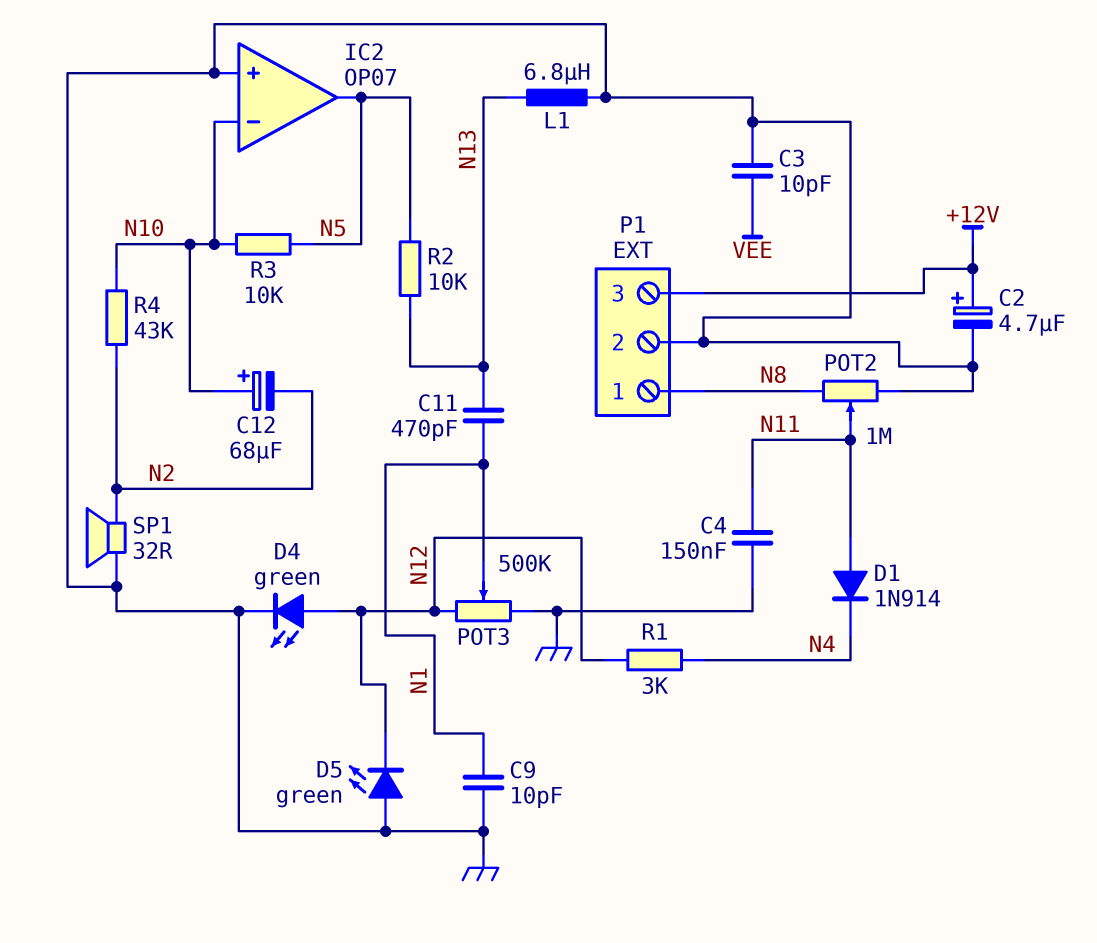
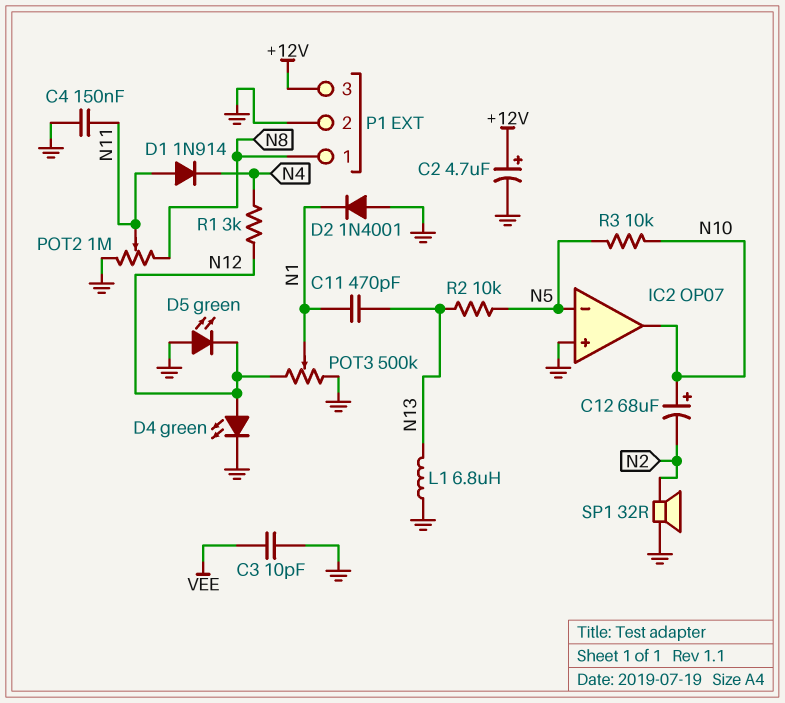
C9: 10pF (GND, N1) -> none
D2: none -> diode 1N4001 (A GND, K N1)
IC2 pin in-: N10 -> N5
IC2 pin out: N5 -> N10
R4: 43k (N2, N10) -> none

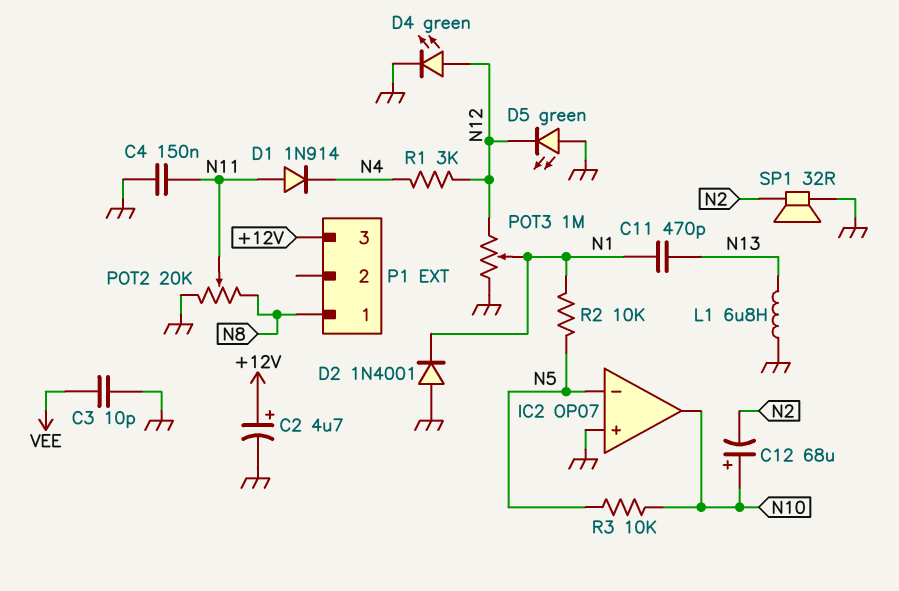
P1 pin 2: GND -> none
POT2: 1M (GND, N8, wiper N11) -> 20k (GND, N8, wiper N11)
POT3: 500k (GND, N12, wiper N1) -> 1M (GND, N12, wiper N1)
R2: 10k (N5, N13) -> 10k (N1, N5)

